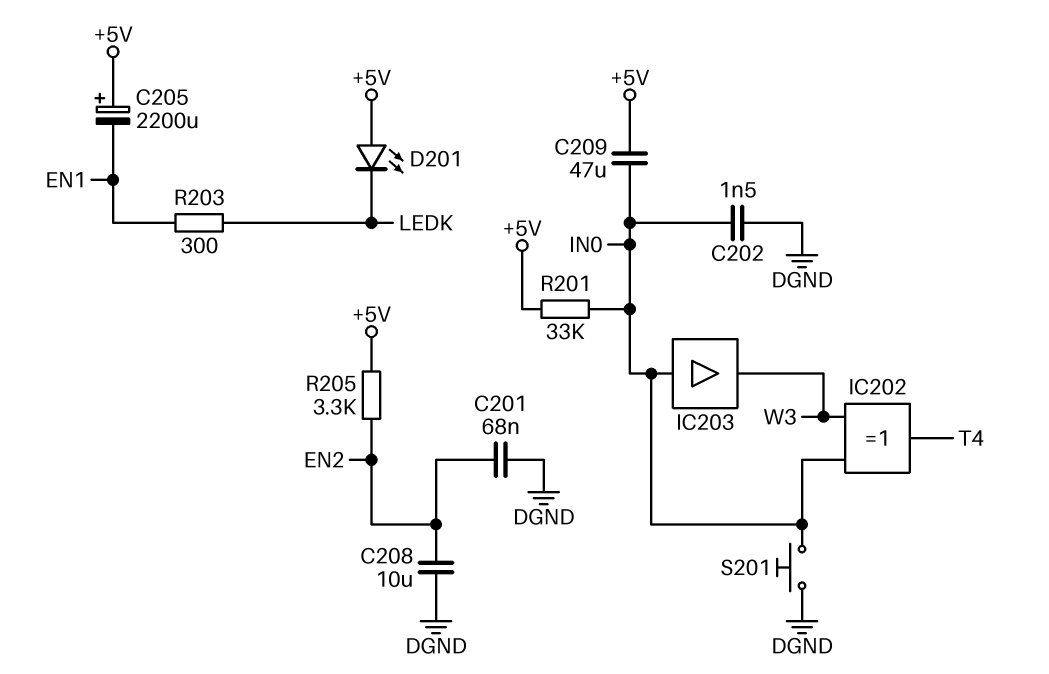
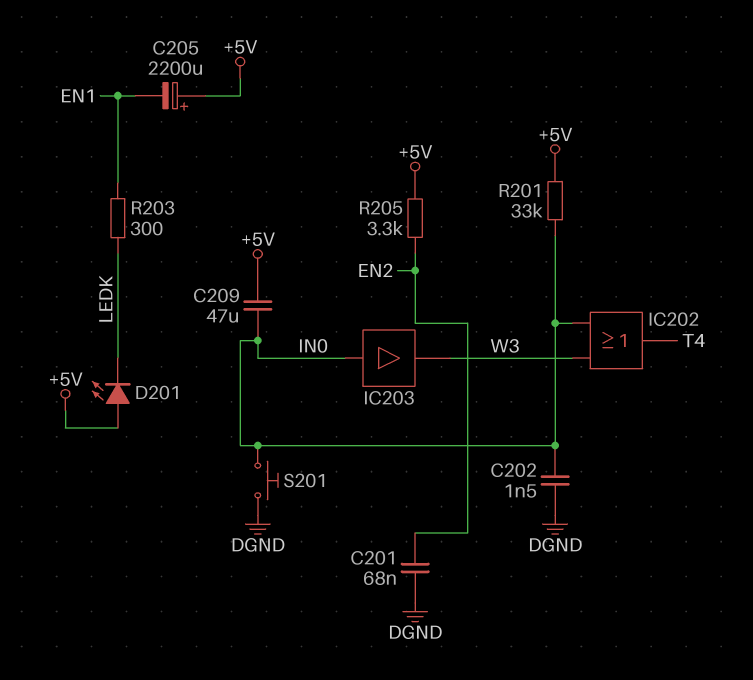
C208: 10uF (DGND, EN2) -> none
IC202: XOR (in IN0, in W3, out T4) -> OR (in IN0, in W3, out T4)

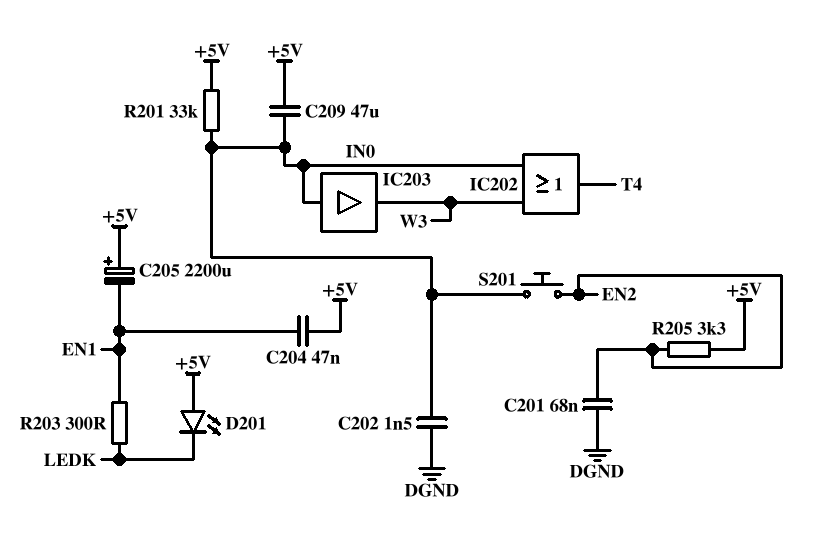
C204: none -> 47nF (+5V, EN1)
S201: button (DGND, IN0) -> button (EN2, IN0)

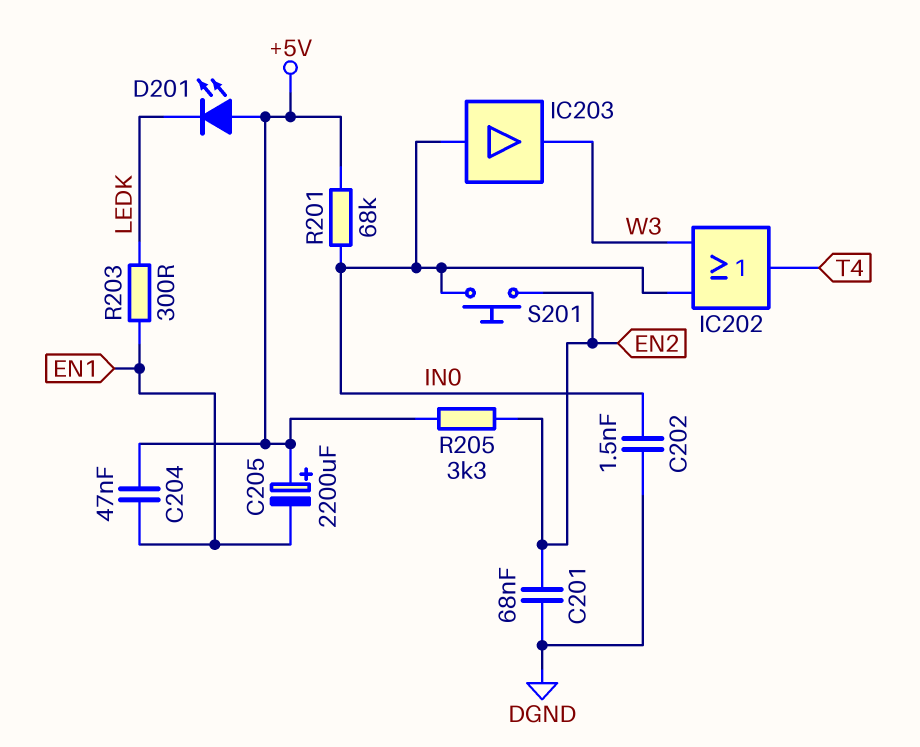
C209: 47uF (+5V, IN0) -> none
R201: 33k (+5V, IN0) -> 68k (+5V, IN0)

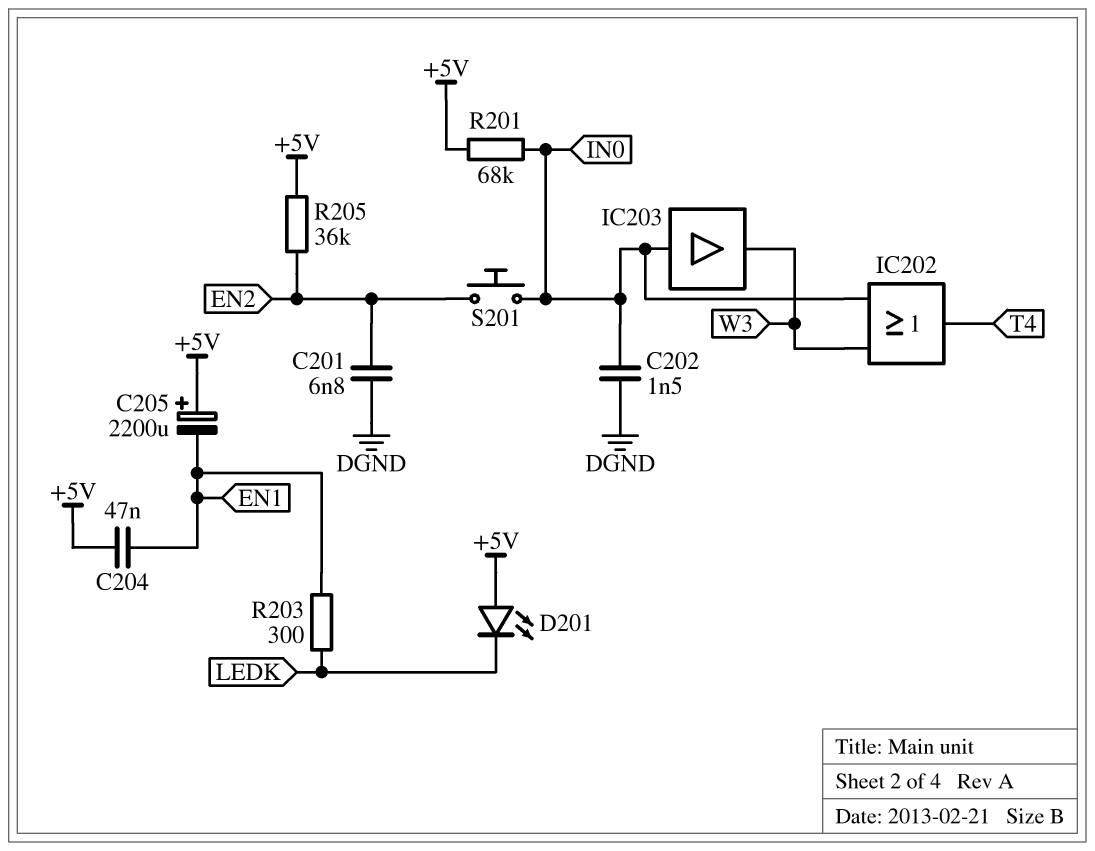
C201: 68nF (DGND, EN2) -> 6.8nF (DGND, EN2)
R205: 3.3k (+5V, EN2) -> 36k (+5V, EN2)

